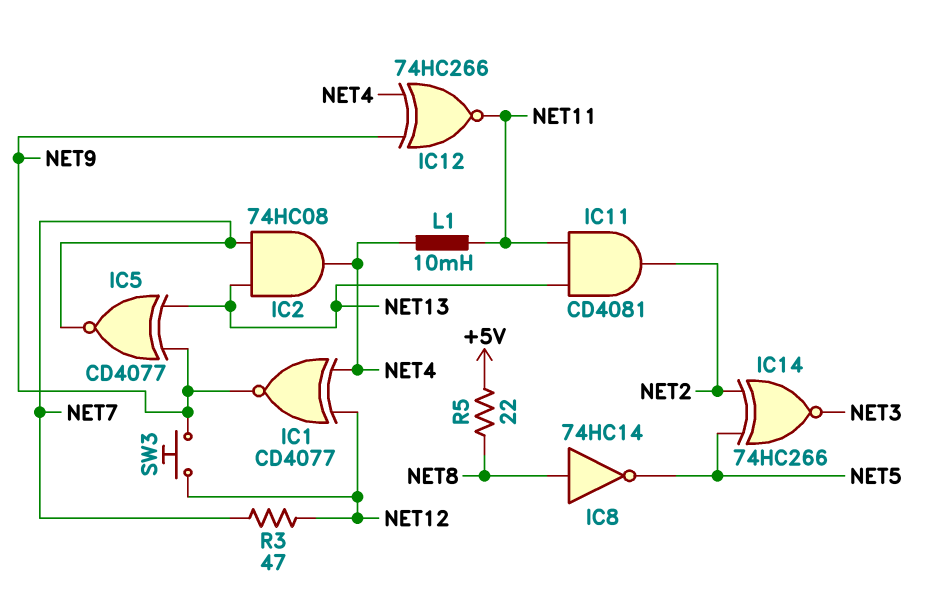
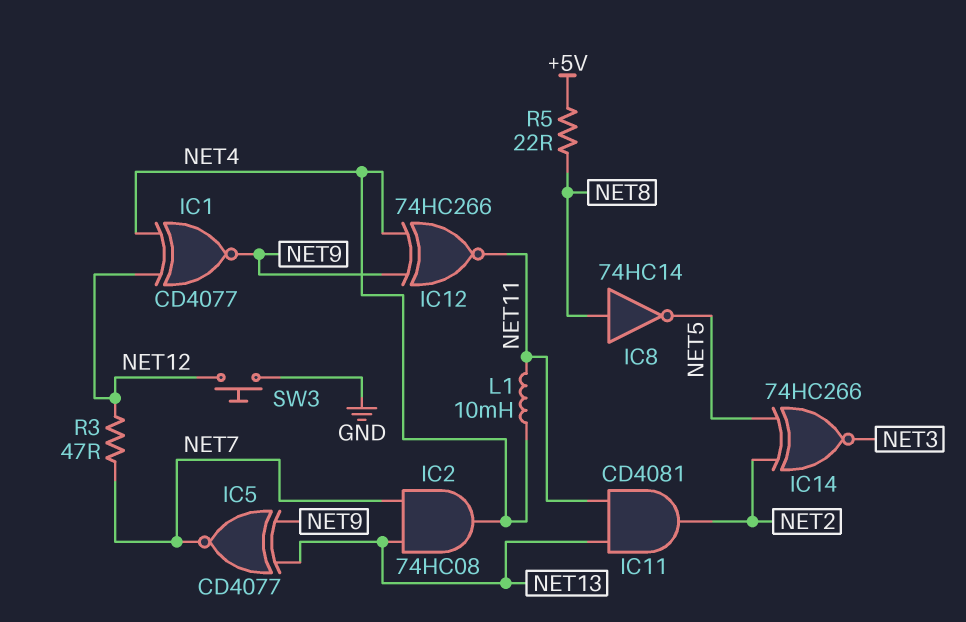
SW3: button (NET9, NET12) -> button (GND, NET12)

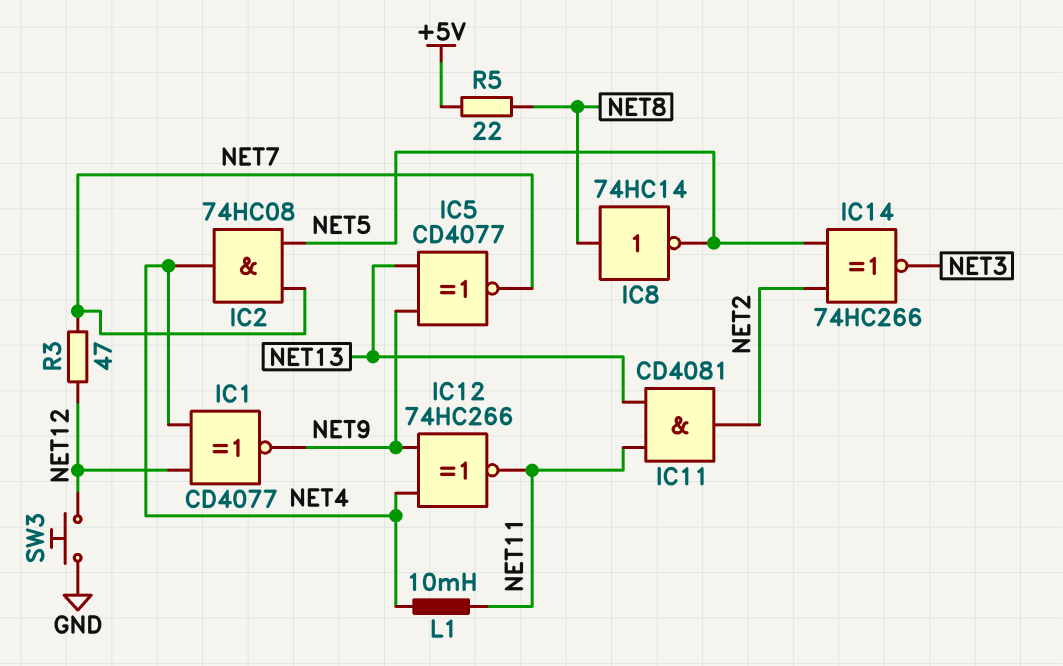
IC2: AND 74HC08 (in NET7, in NET13, out NET4) -> AND 74HC08 (in NET5, in NET7, out NET4)

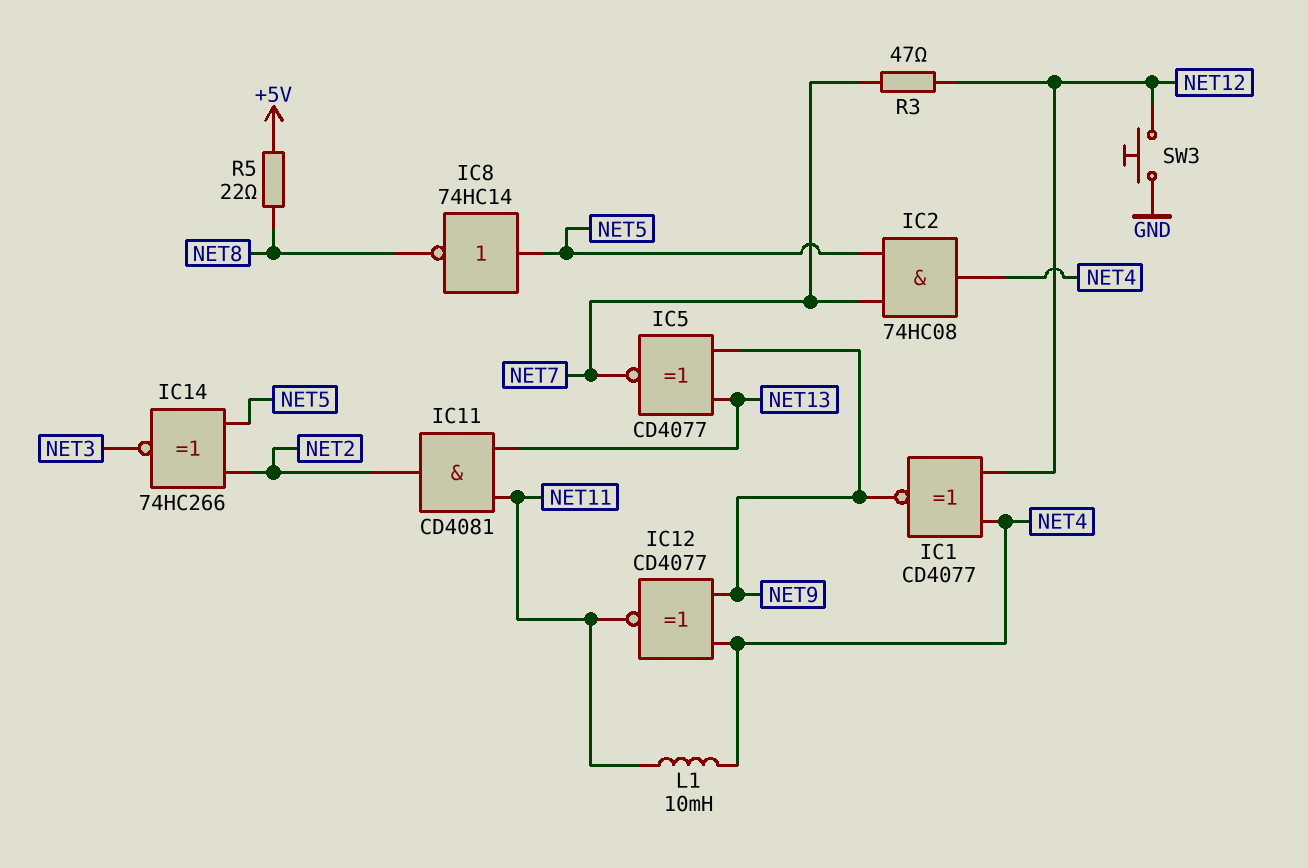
IC8: NOT 74HC14 (in NET8, out NET5) -> NOT 74HC14 (in NET5, out NET8)
IC12: XNOR 74HC266 (in NET4, in NET9, out NET11) -> XNOR CD4077 (in NET4, in NET9, out NET11)

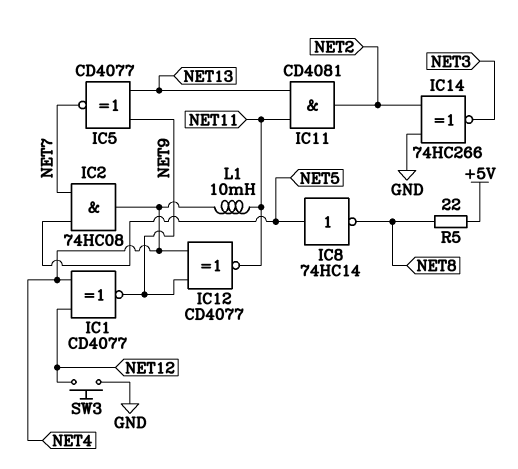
IC14: XNOR 74HC266 (in NET2, in NET5, out NET3) -> XNOR 74HC266 (in GND, in NET2, out NET3)
R3: 47 (NET7, NET12) -> none

